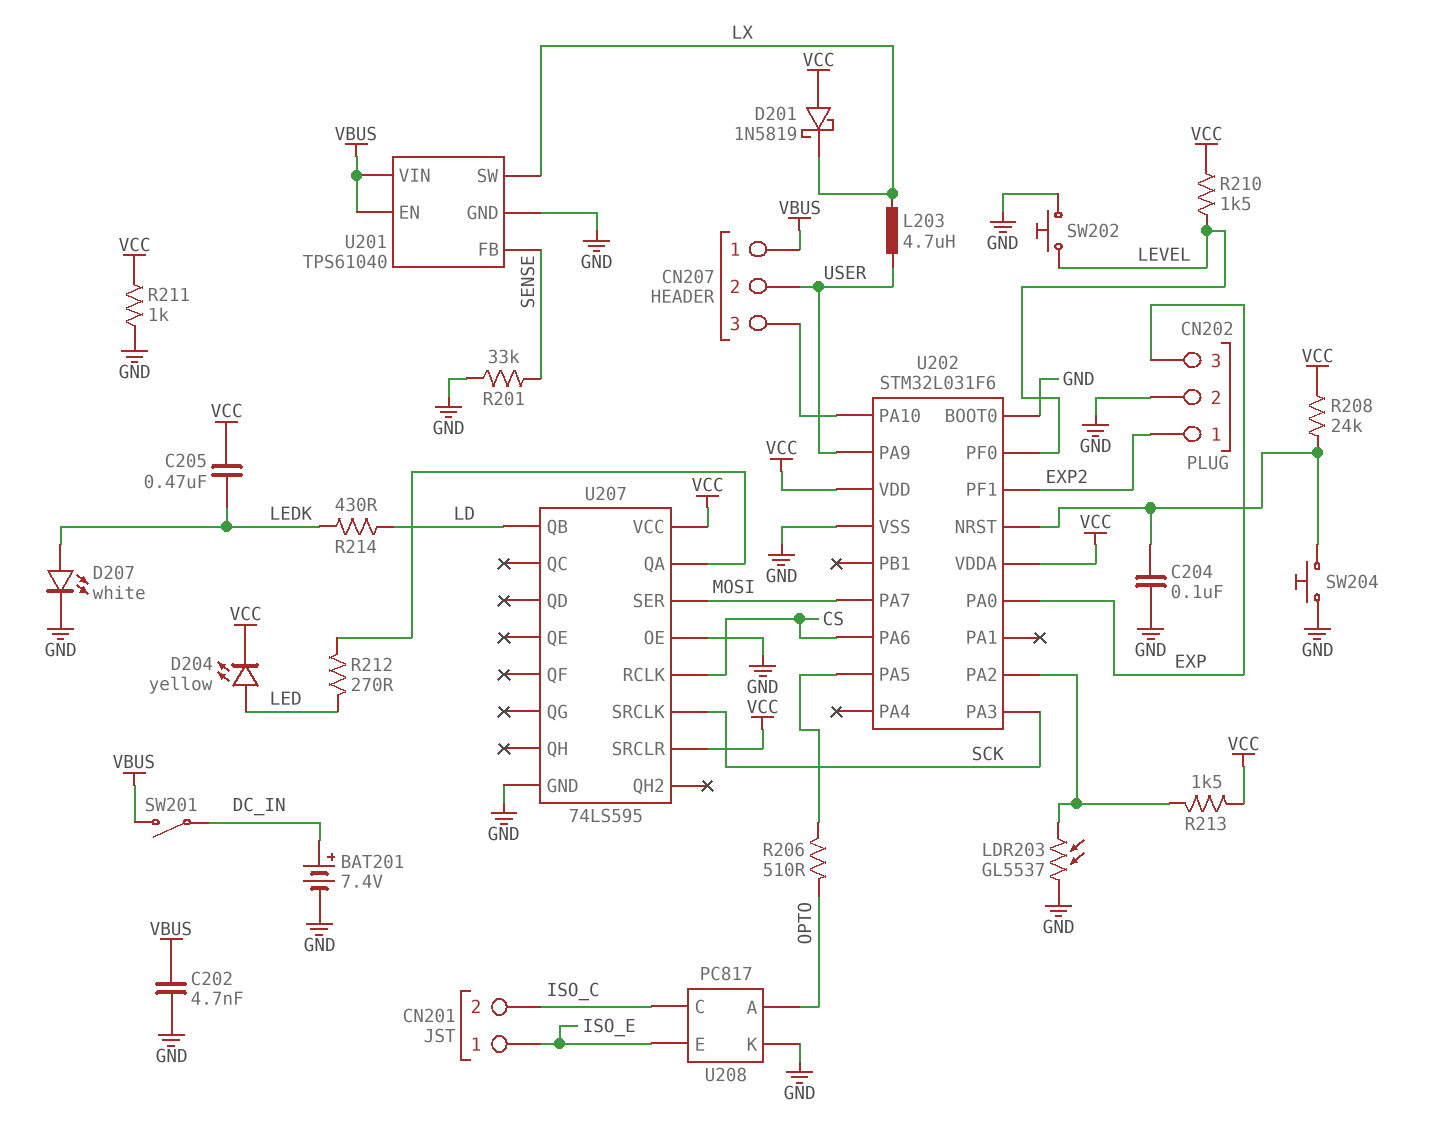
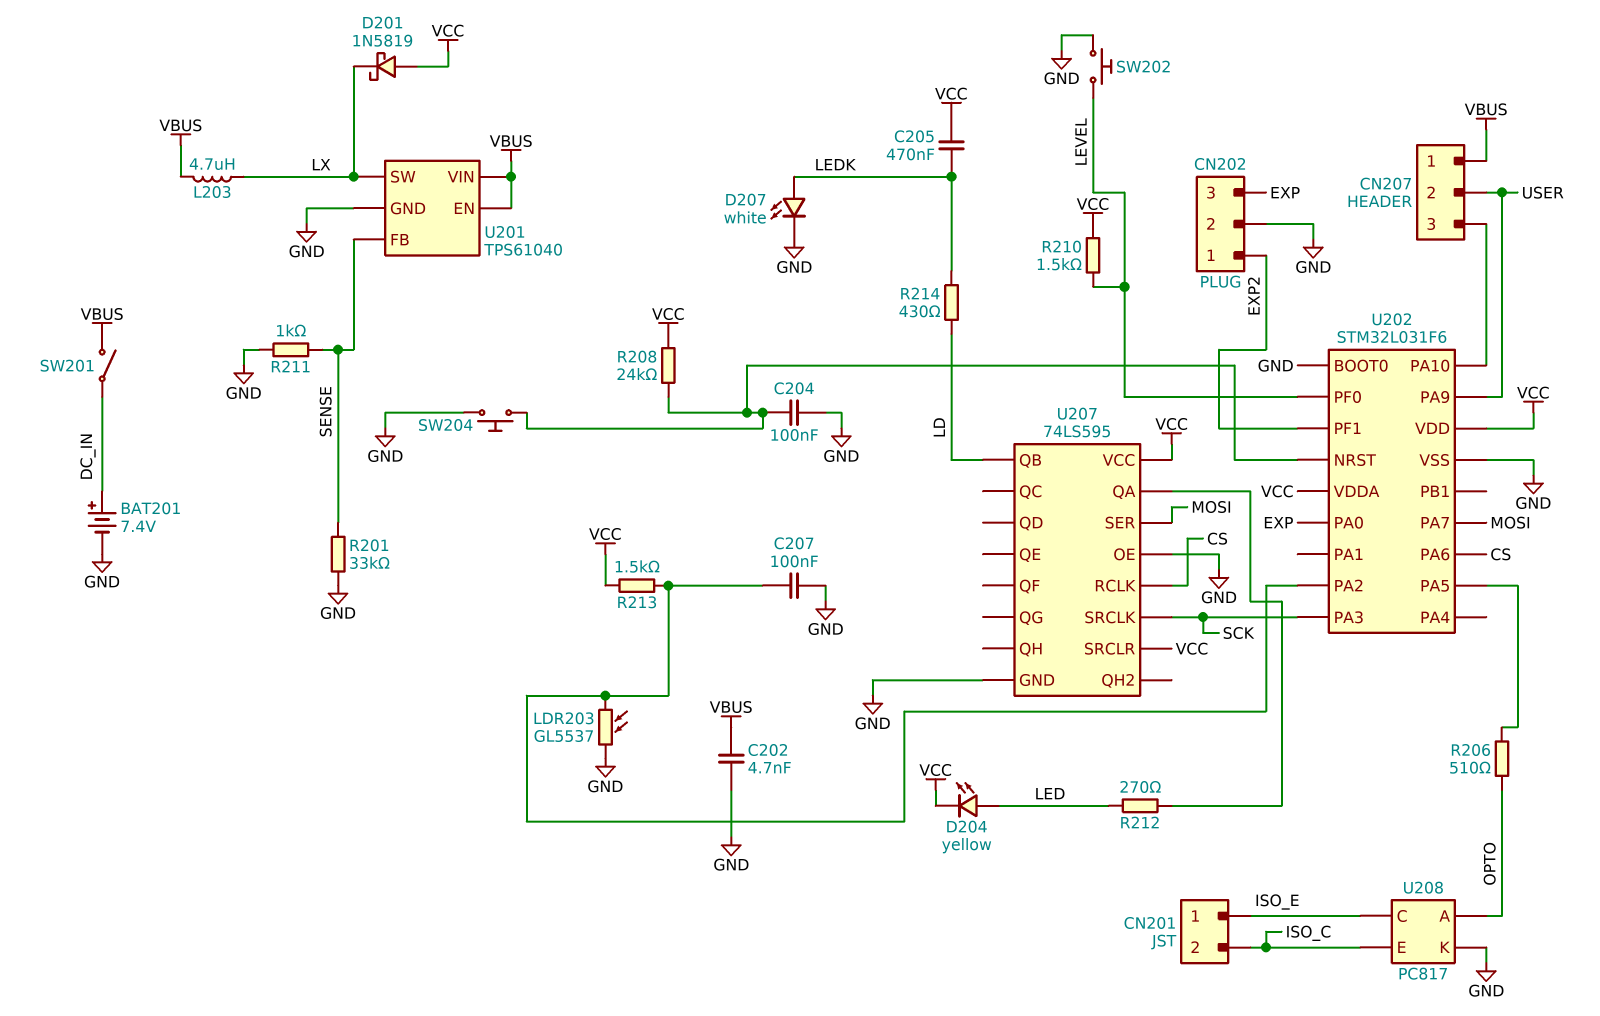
C207: none -> 100nF (GND, U202/PA2)
L203: 4.7uH (LX, USER) -> 4.7uH (LX, VBUS)
R211: 1k (GND, VCC) -> 1k (GND, SENSE)
U208 pin C: ISO_C -> ISO_E
U208 pin E: ISO_E -> ISO_C

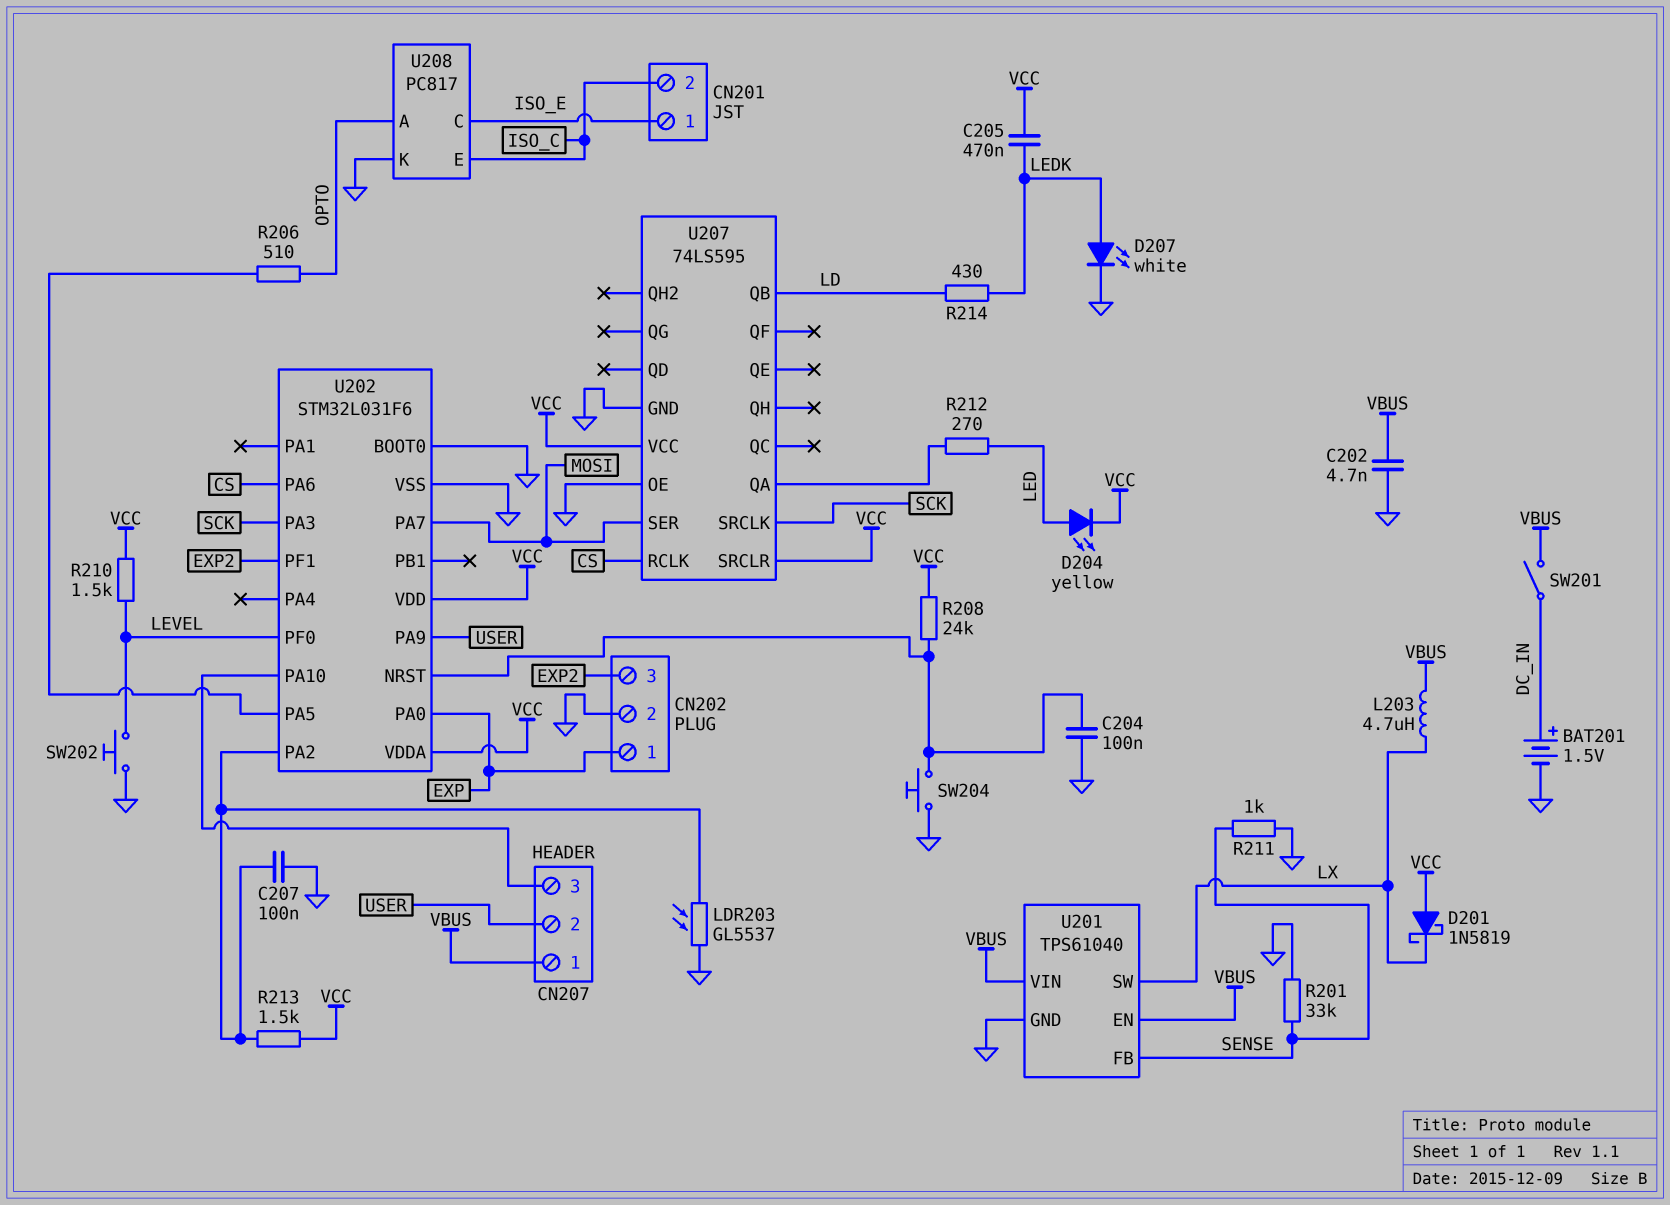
BAT201: 7.4V (plus DC_IN, minus GND) -> 1.5V (plus DC_IN, minus GND)
CN202 pin 1: EXP2 -> EXP
CN202 pin 3: EXP -> EXP2

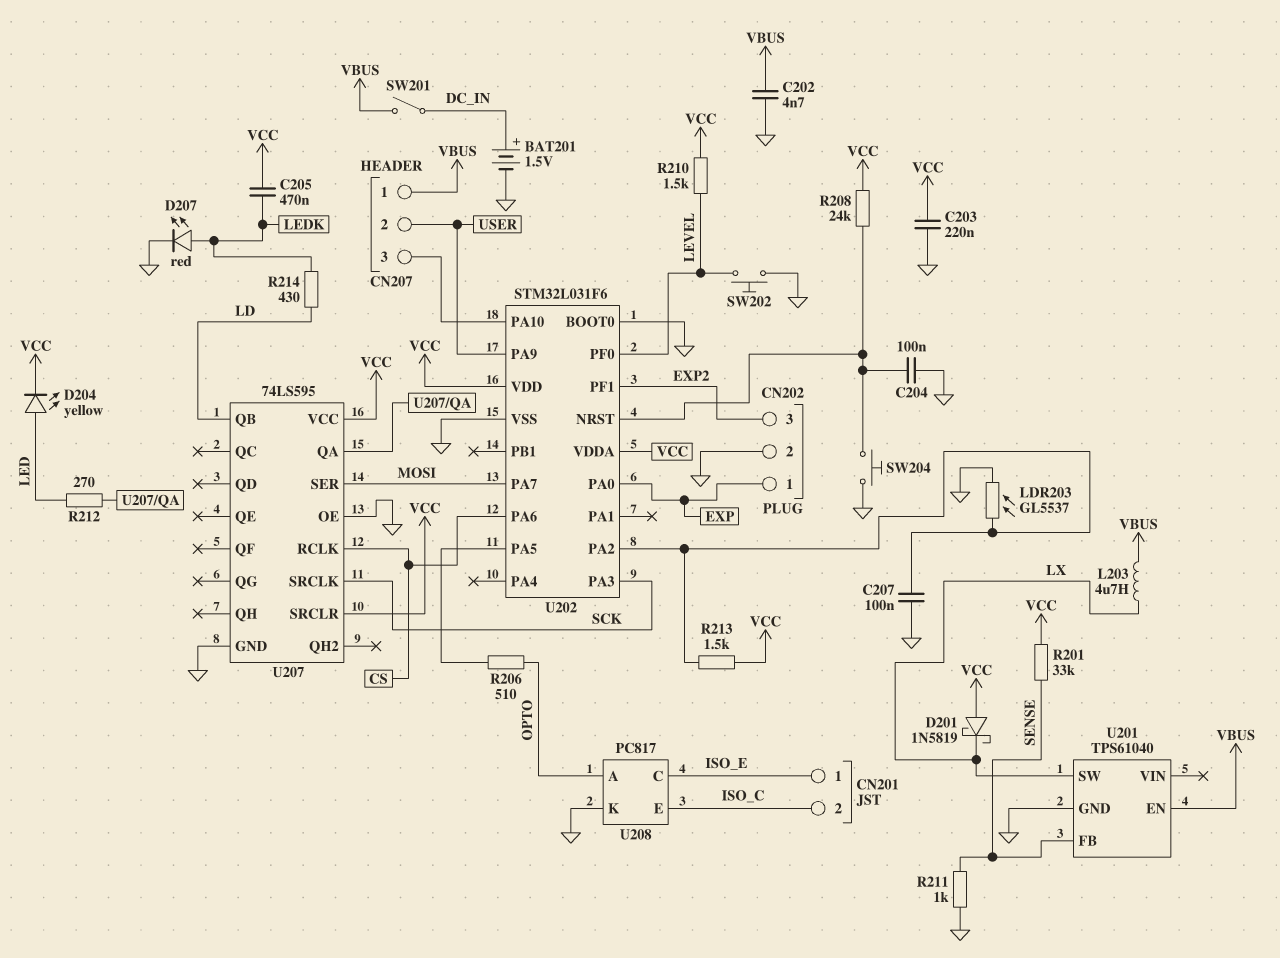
C203: none -> 220nF (GND, VCC)
D207: LED white (A LEDK, K GND) -> LED red (A LEDK, K GND)
R201: 33k (GND, SENSE) -> 33k (SENSE, VCC)
U201 pin VIN: VBUS -> none

